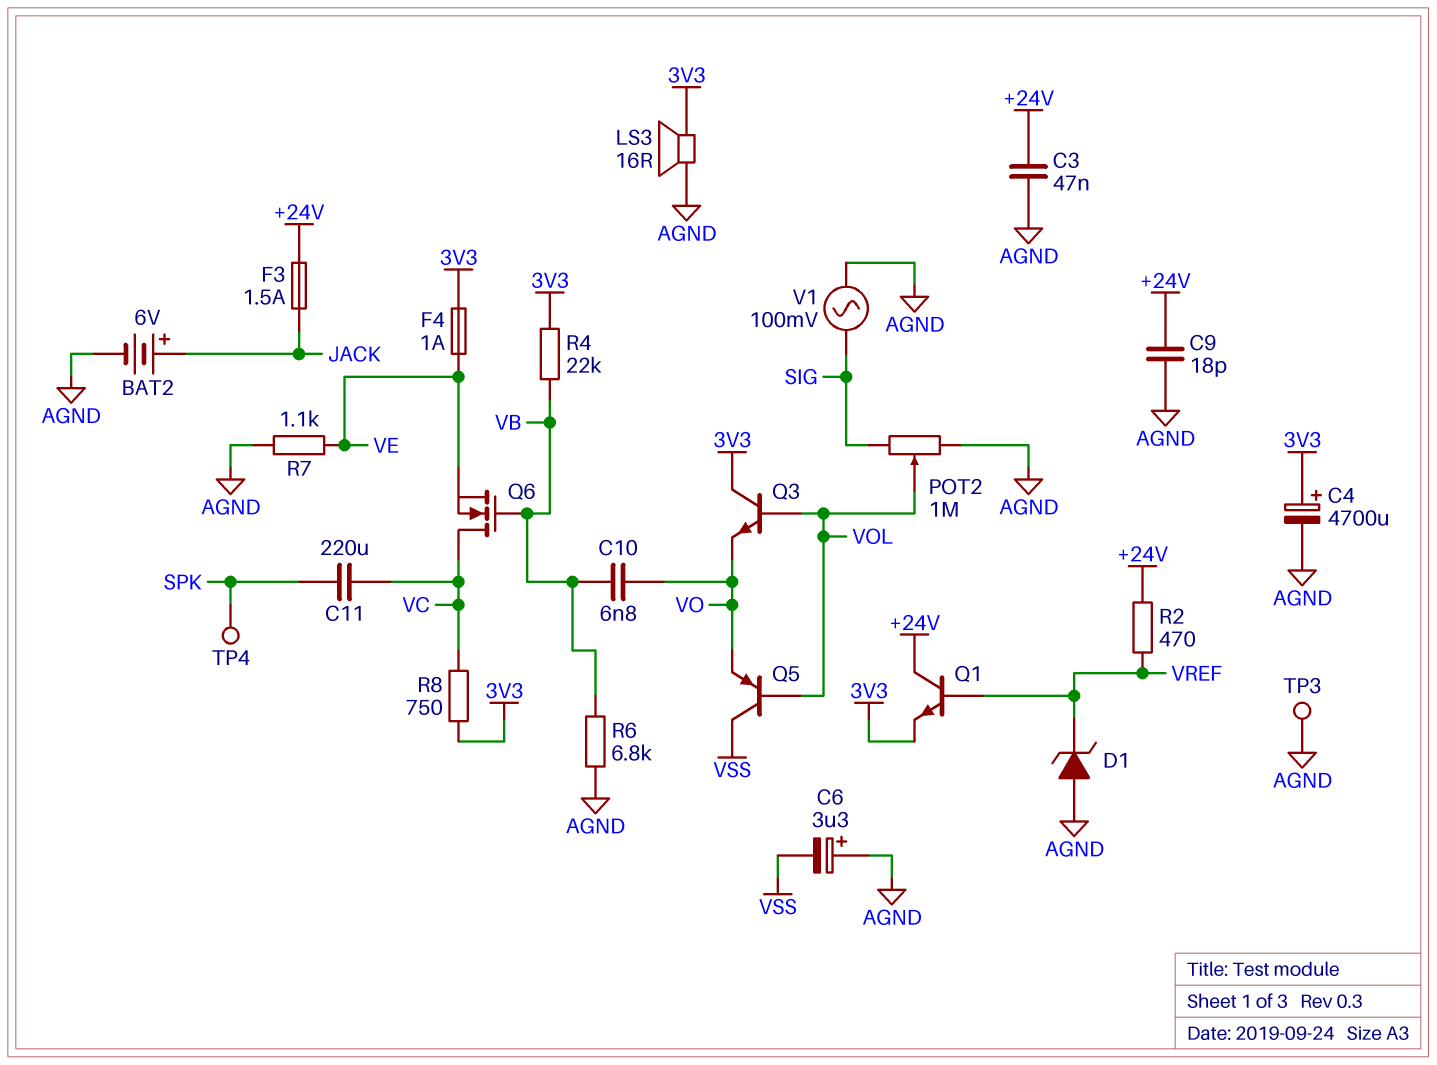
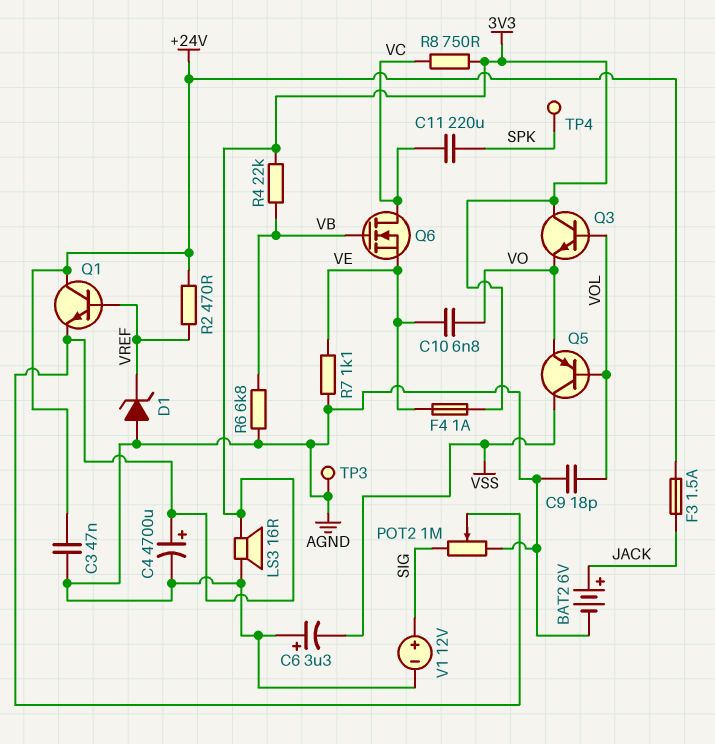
C9: 18pF (+24V, AGND) -> 18pF (AGND, VOL)
C10: 6.8nF (VB, VO) -> 6.8nF (VE, VO)
POT2: 1M (AGND, SIG, wiper VOL) -> 1M (AGND, SIG, wiper 3V3)
V1: AC 100mV (AGND, SIG) -> 12V (plus SIG, minus AGND)

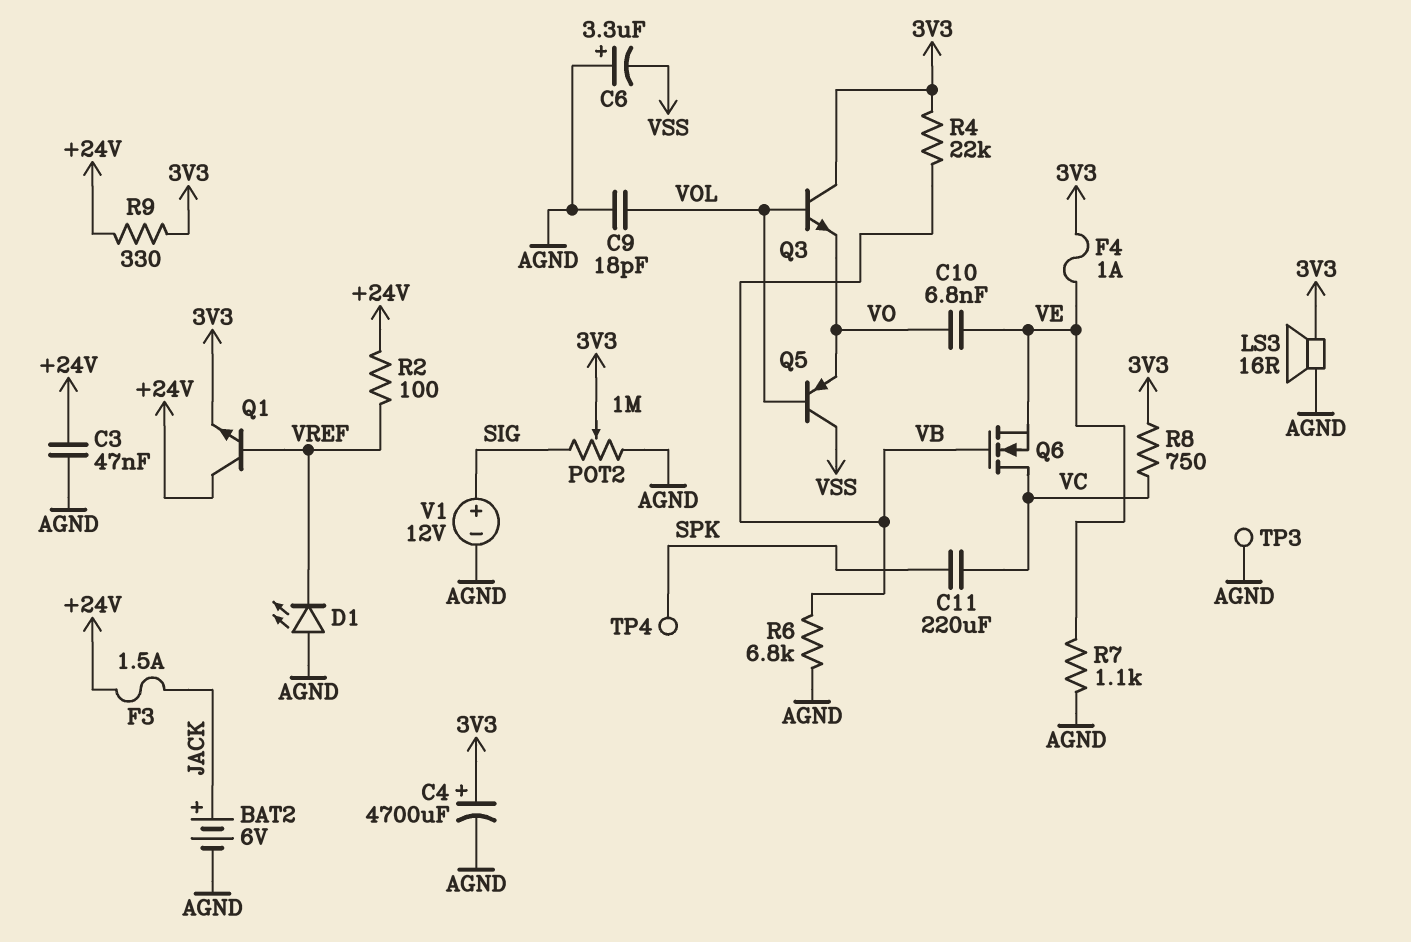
D1: zener (A AGND, K VREF) -> LED (A AGND, K VREF)
R2: 470 (+24V, VREF) -> 100 (+24V, VREF)
R9: none -> 330 (+24V, 3V3)

